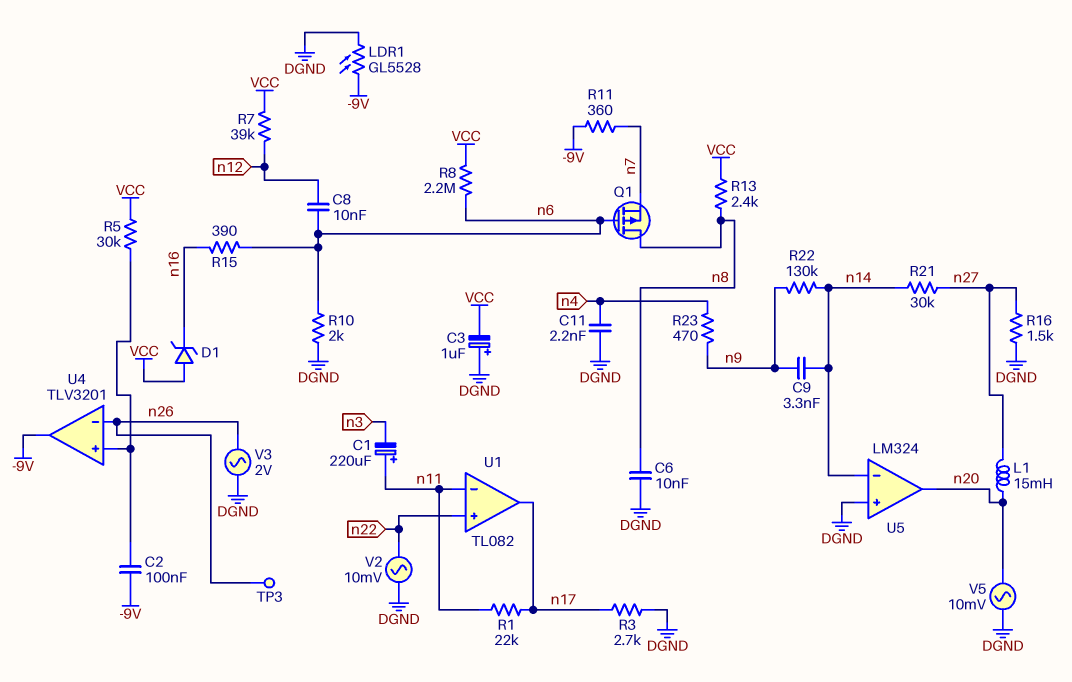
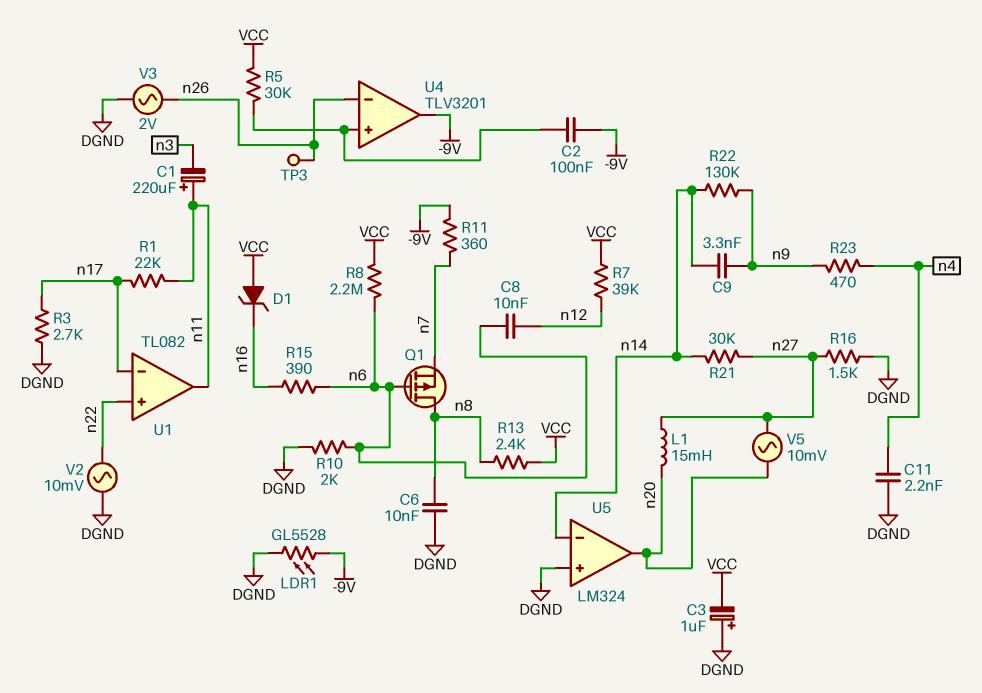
U1 pin in-: n11 -> n17
U1 pin out: n17 -> n11
V5: AC 10mV (DGND, n20) -> AC 10mV (n20, n27)

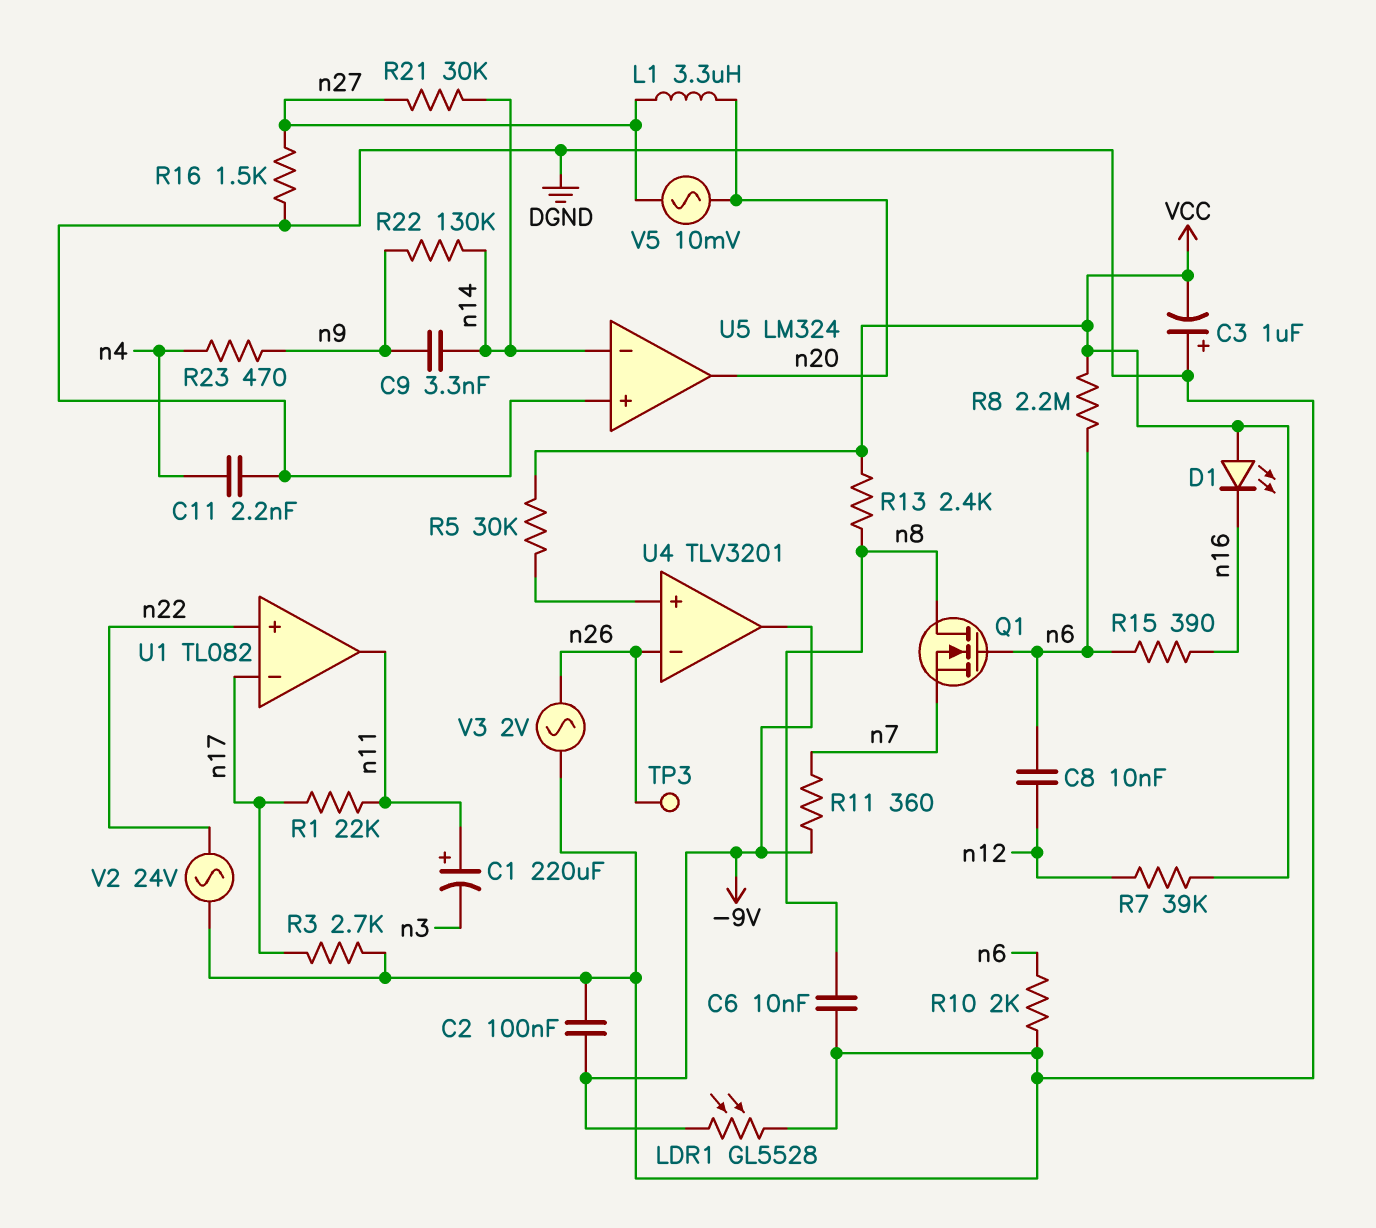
C2: 100nF (-9V, U4/in+) -> 100nF (-9V, DGND)
D1: zener (A VCC, K n16) -> LED (A VCC, K n16)
L1: 15mH (n20, n27) -> 3.3uH (n20, n27)
Q1: PMOS (G n6, D n8, S n7) -> NMOS (G n6, D n8, S n7)
V2: AC 10mV (DGND, n22) -> AC 24V (DGND, n22)

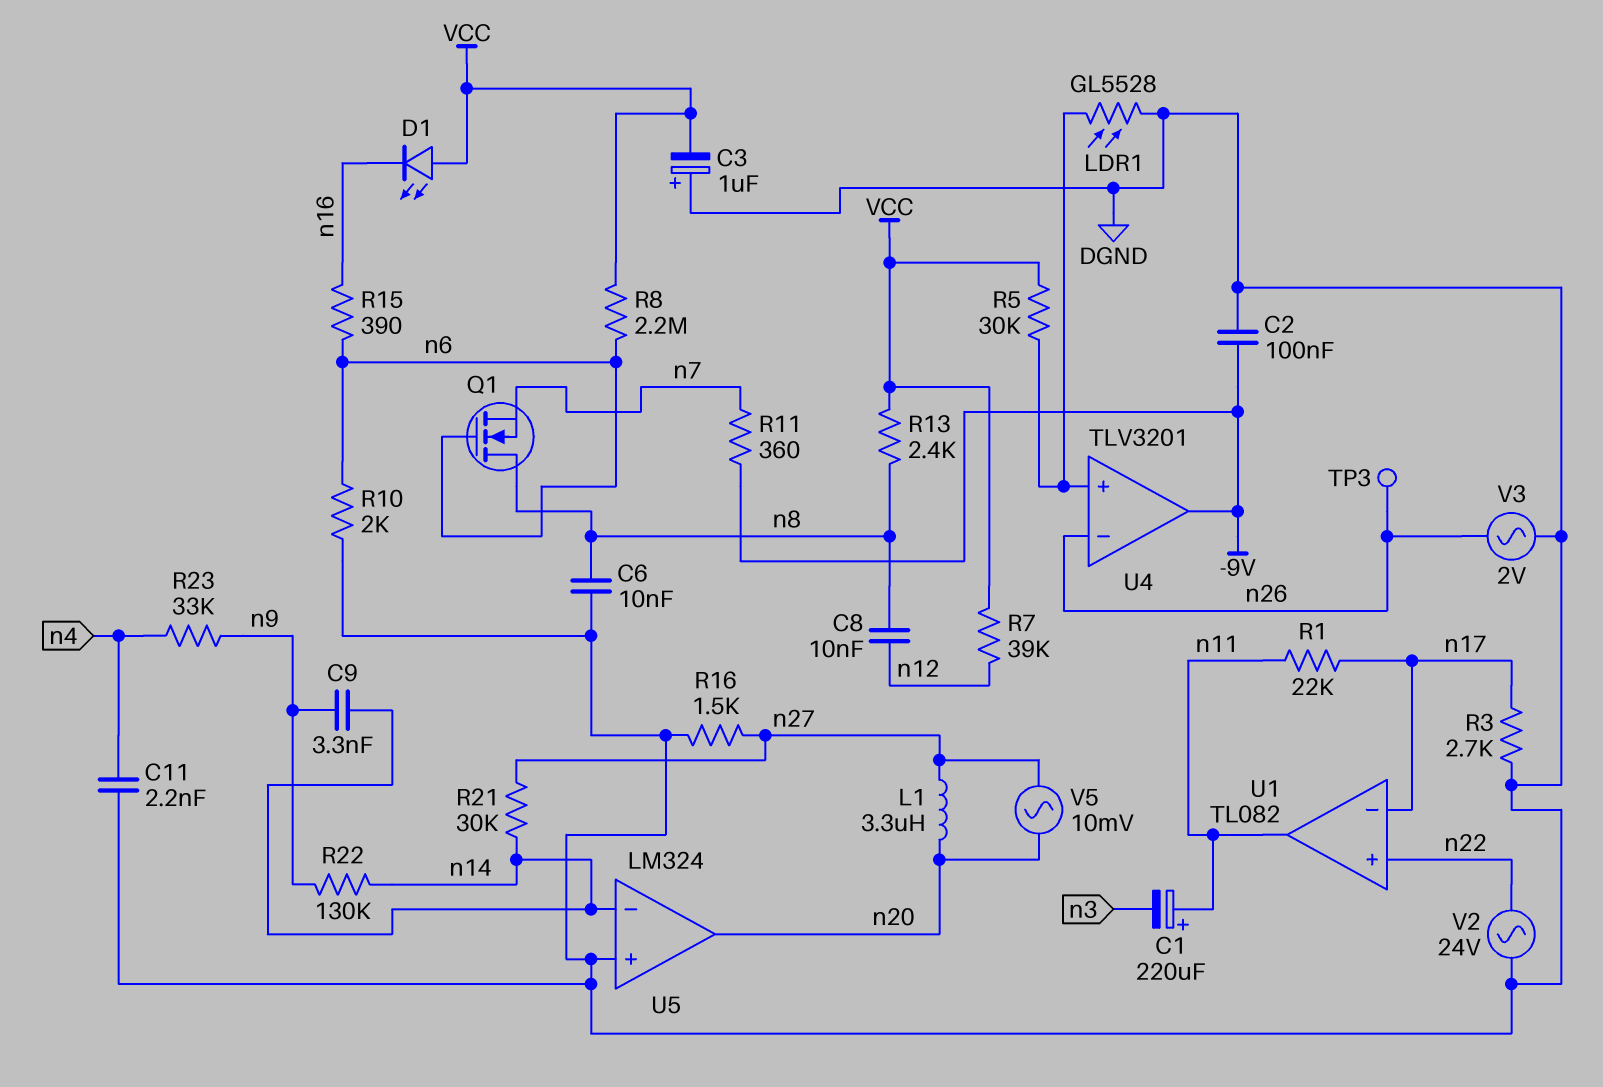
C8: 10nF (n6, n12) -> 10nF (n8, n12)
LDR1: GL5528 (-9V, DGND) -> GL5528 (DGND, U4/in+)
R23: 470 (n4, n9) -> 33k (n4, n9)

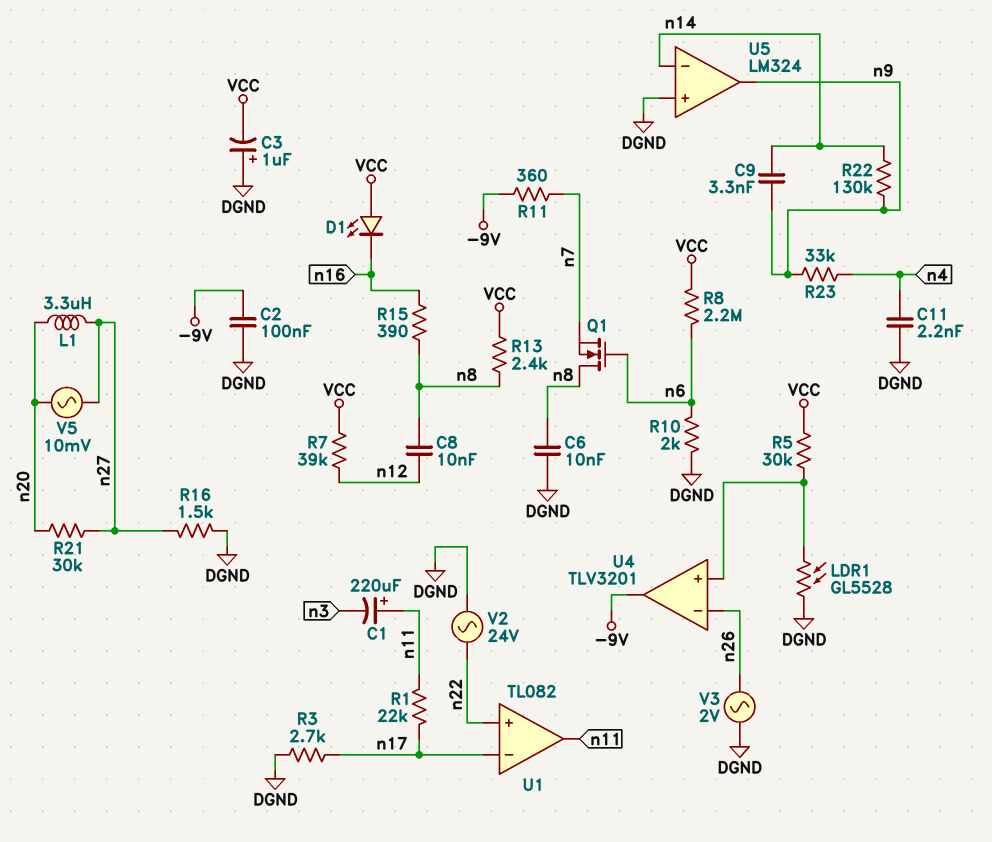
R15: 390 (n6, n16) -> 390 (n8, n16)
R21: 30k (n14, n27) -> 30k (n20, n27)
TP3: test point (n26) -> none
U5 pin out: n20 -> n9

